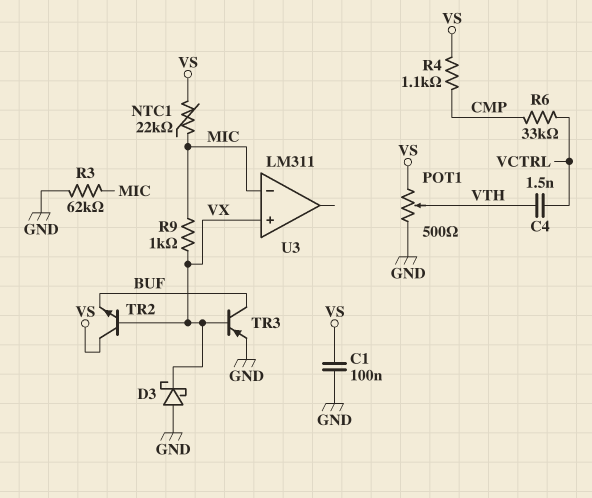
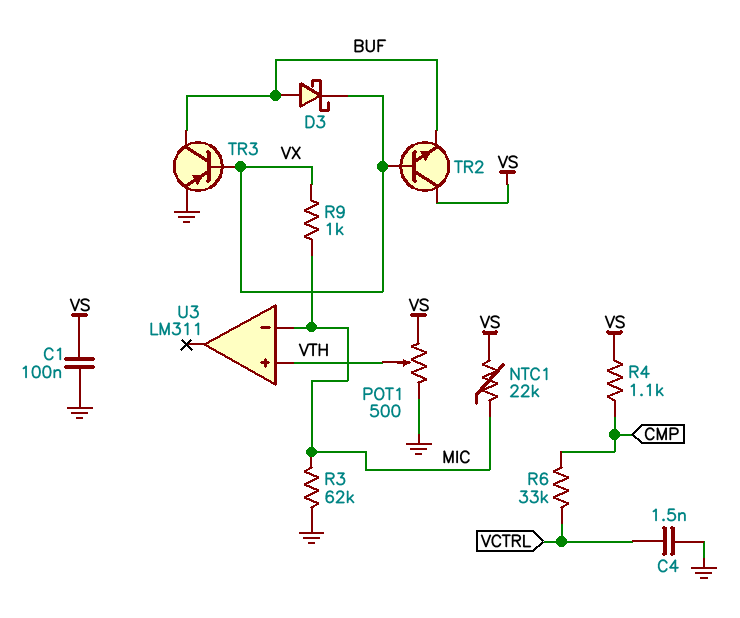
C4: 1.5nF (VCTRL, VTH) -> 1.5nF (GND, VCTRL)
D3: schottky (A GND, K VX) -> schottky (A BUF, K VX)
U3 pin in+: VX -> VTH

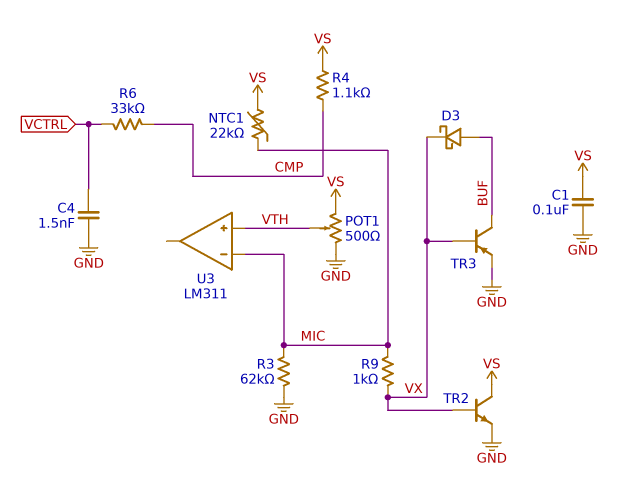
TR2: NPN (B VX, C VS, E BUF) -> NPN (B VX, C VS, E GND)

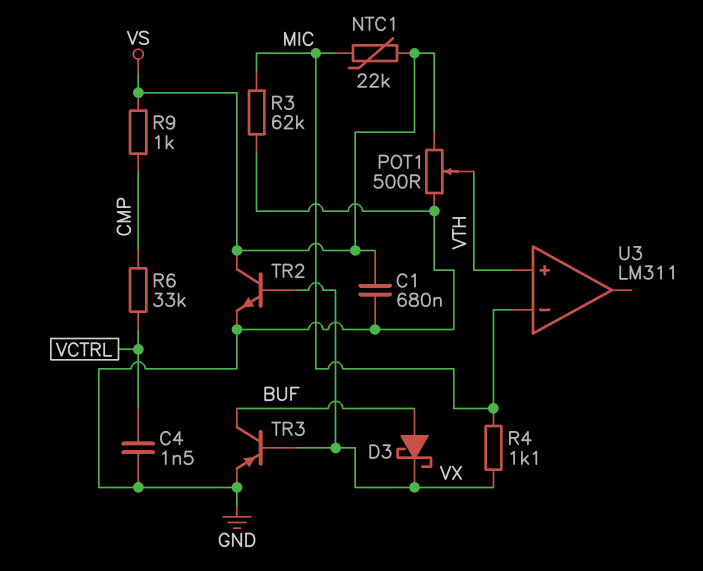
C1: 100nF (GND, VS) -> 680nF (GND, VS)
R4: 1.1k (CMP, VS) -> 1.1k (MIC, VX)
R9: 1k (MIC, VX) -> 1k (CMP, VS)

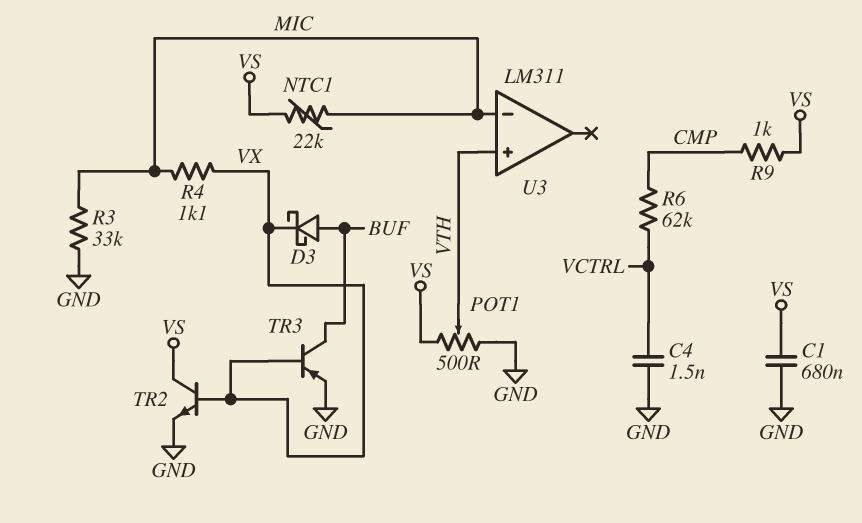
R3: 62k (GND, MIC) -> 33k (GND, MIC)
R6: 33k (CMP, VCTRL) -> 62k (CMP, VCTRL)

